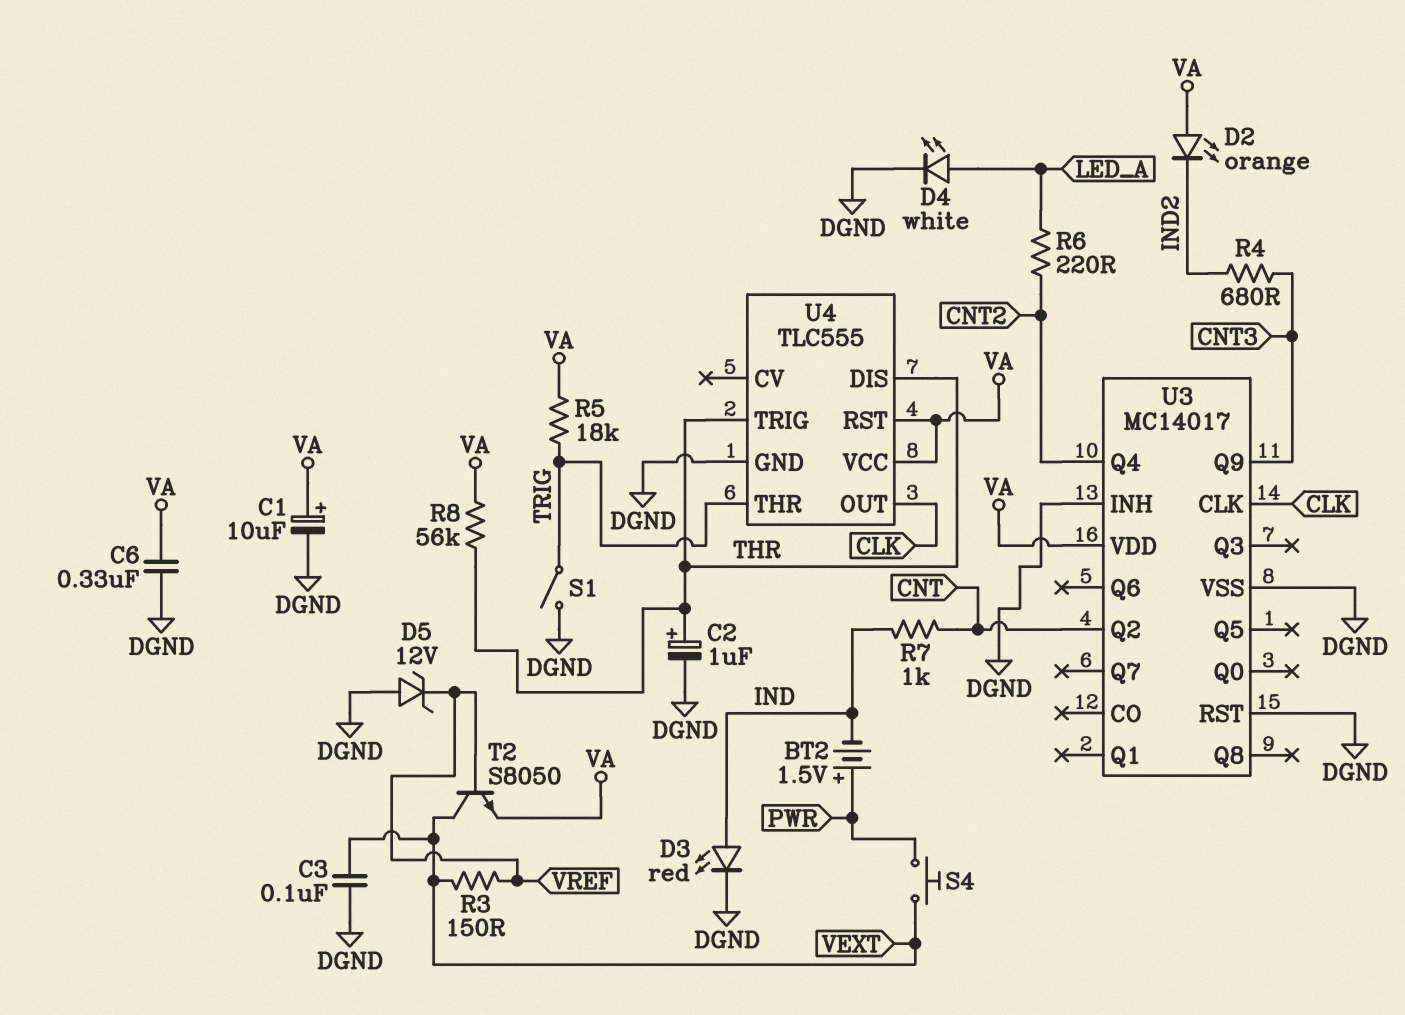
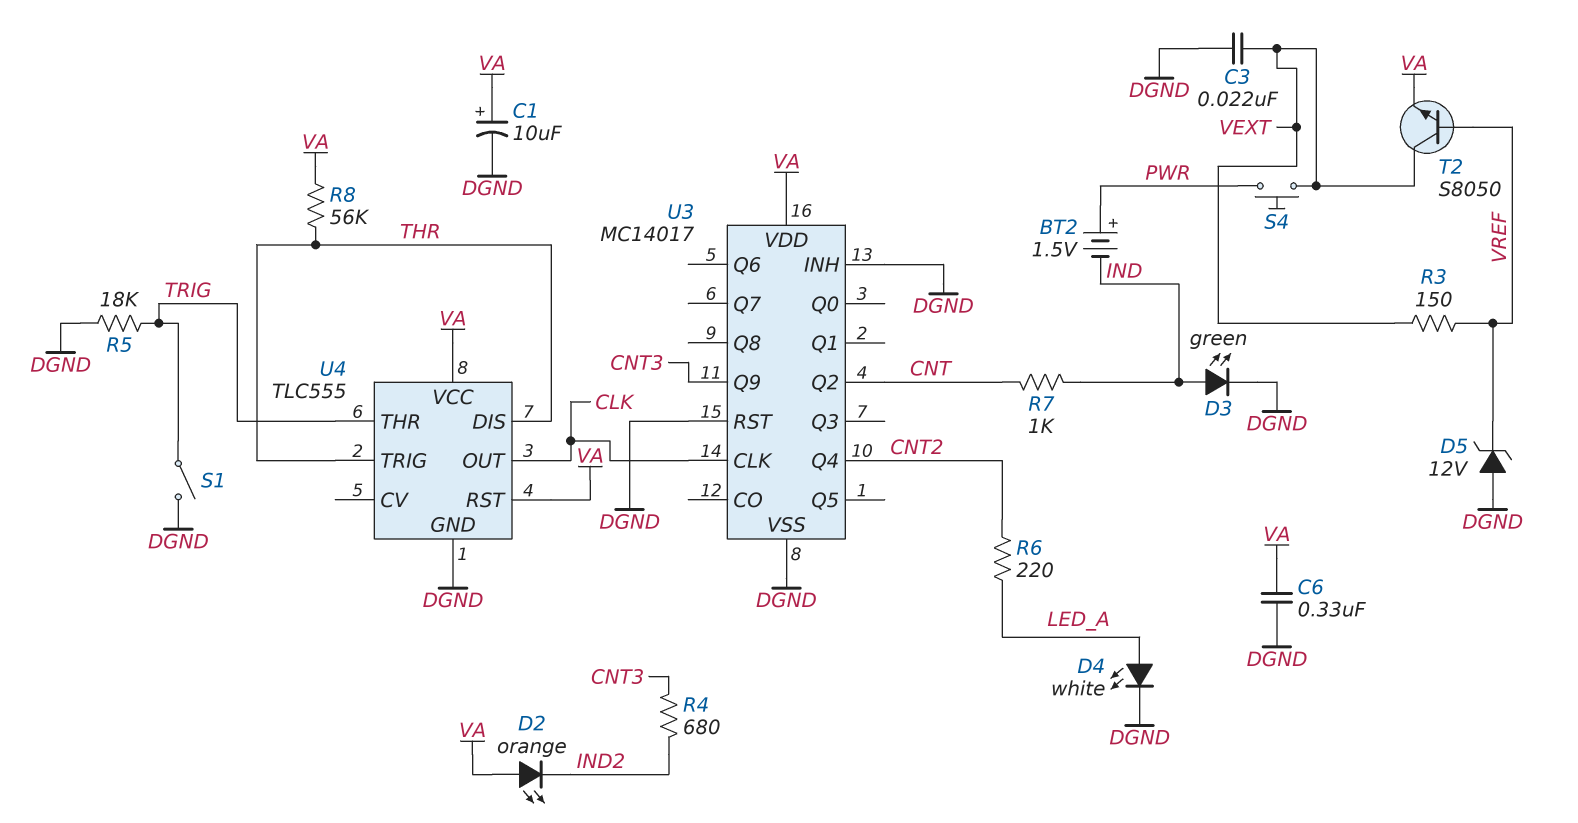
C2: 1uF (plus THR, minus DGND) -> none
C3: 100nF (DGND, VEXT) -> 22nF (DGND, VEXT)
D3: LED red (A IND, K DGND) -> LED green (A IND, K DGND)
R5: 18k (TRIG, VA) -> 18k (DGND, TRIG)

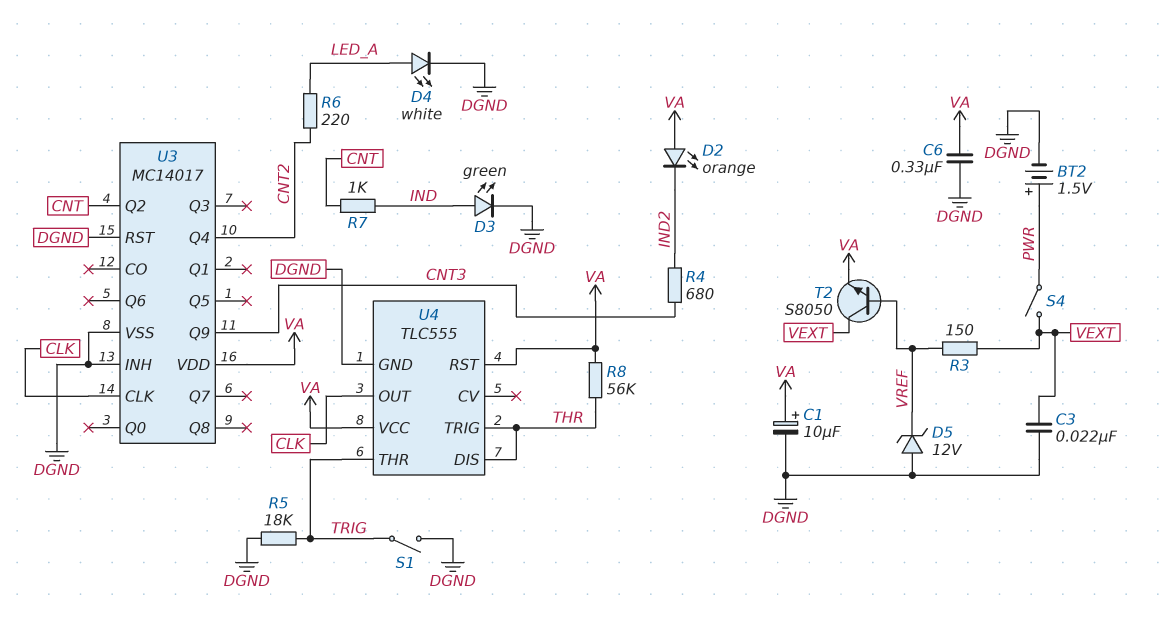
BT2: 1.5V (plus PWR, minus IND) -> 1.5V (plus PWR, minus DGND)
S4: button (PWR, VEXT) -> switch (PWR, VEXT)

